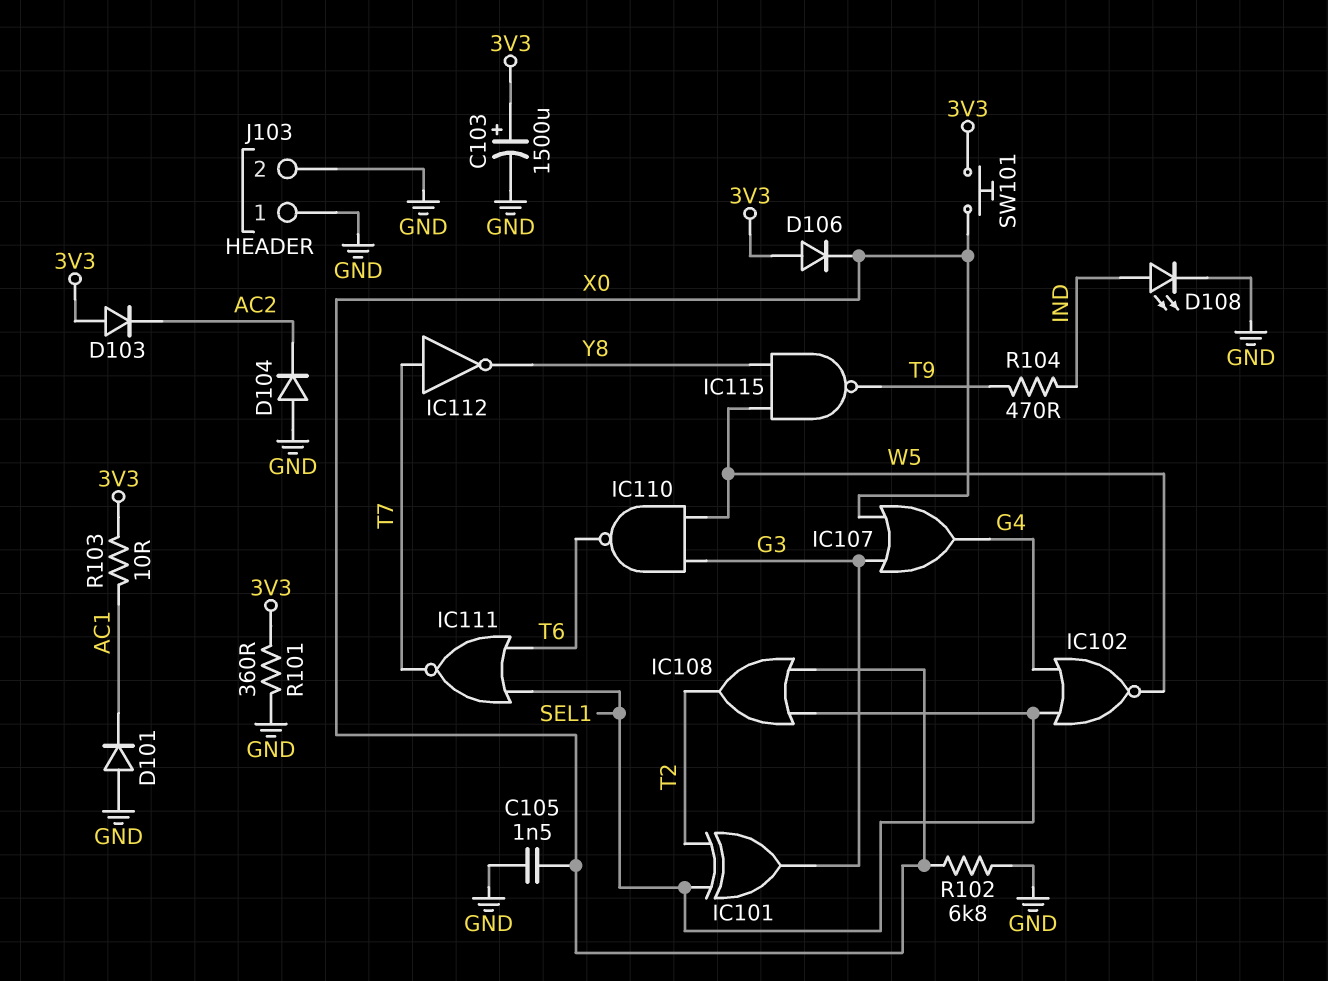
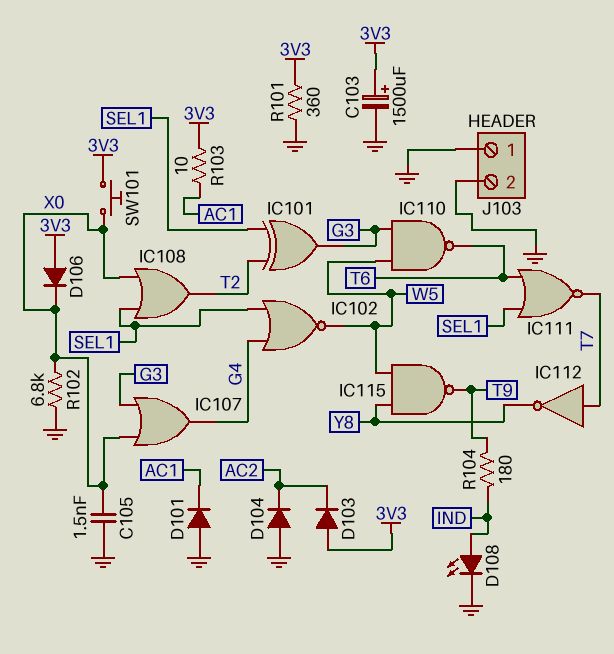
R104: 470 (IND, T9) -> 180 (IND, T9)

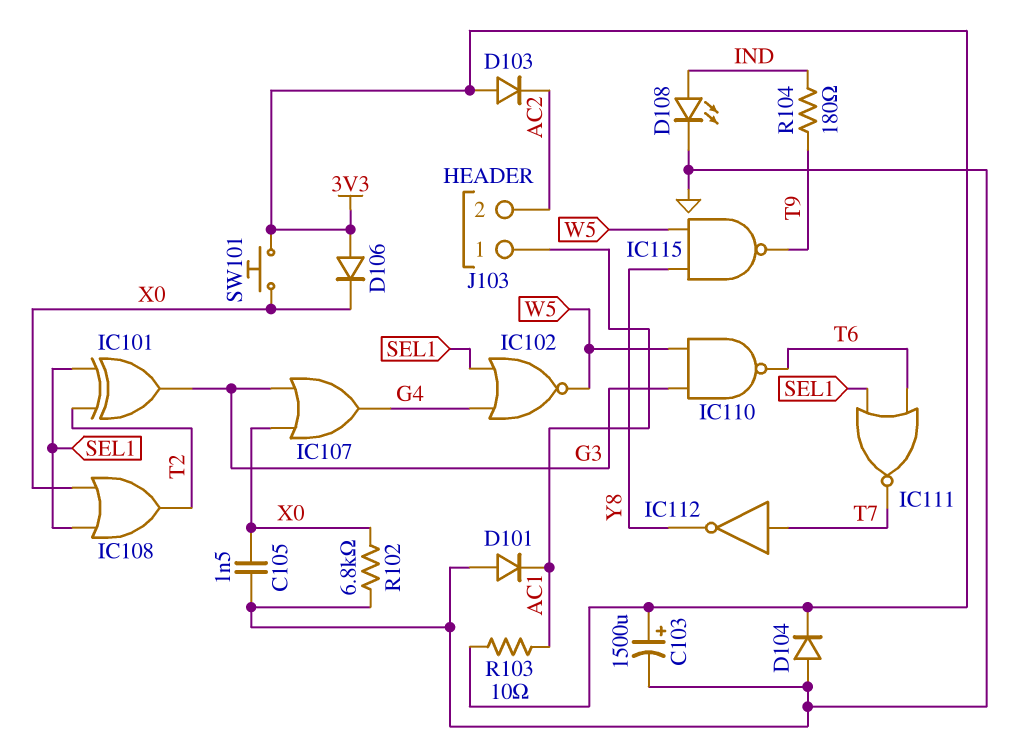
D104: diode (A GND, K AC2) -> diode (A GND, K 3V3)
J103 pin 1: GND -> AC1
J103 pin 2: GND -> AC2
R101: 360 (3V3, GND) -> none

